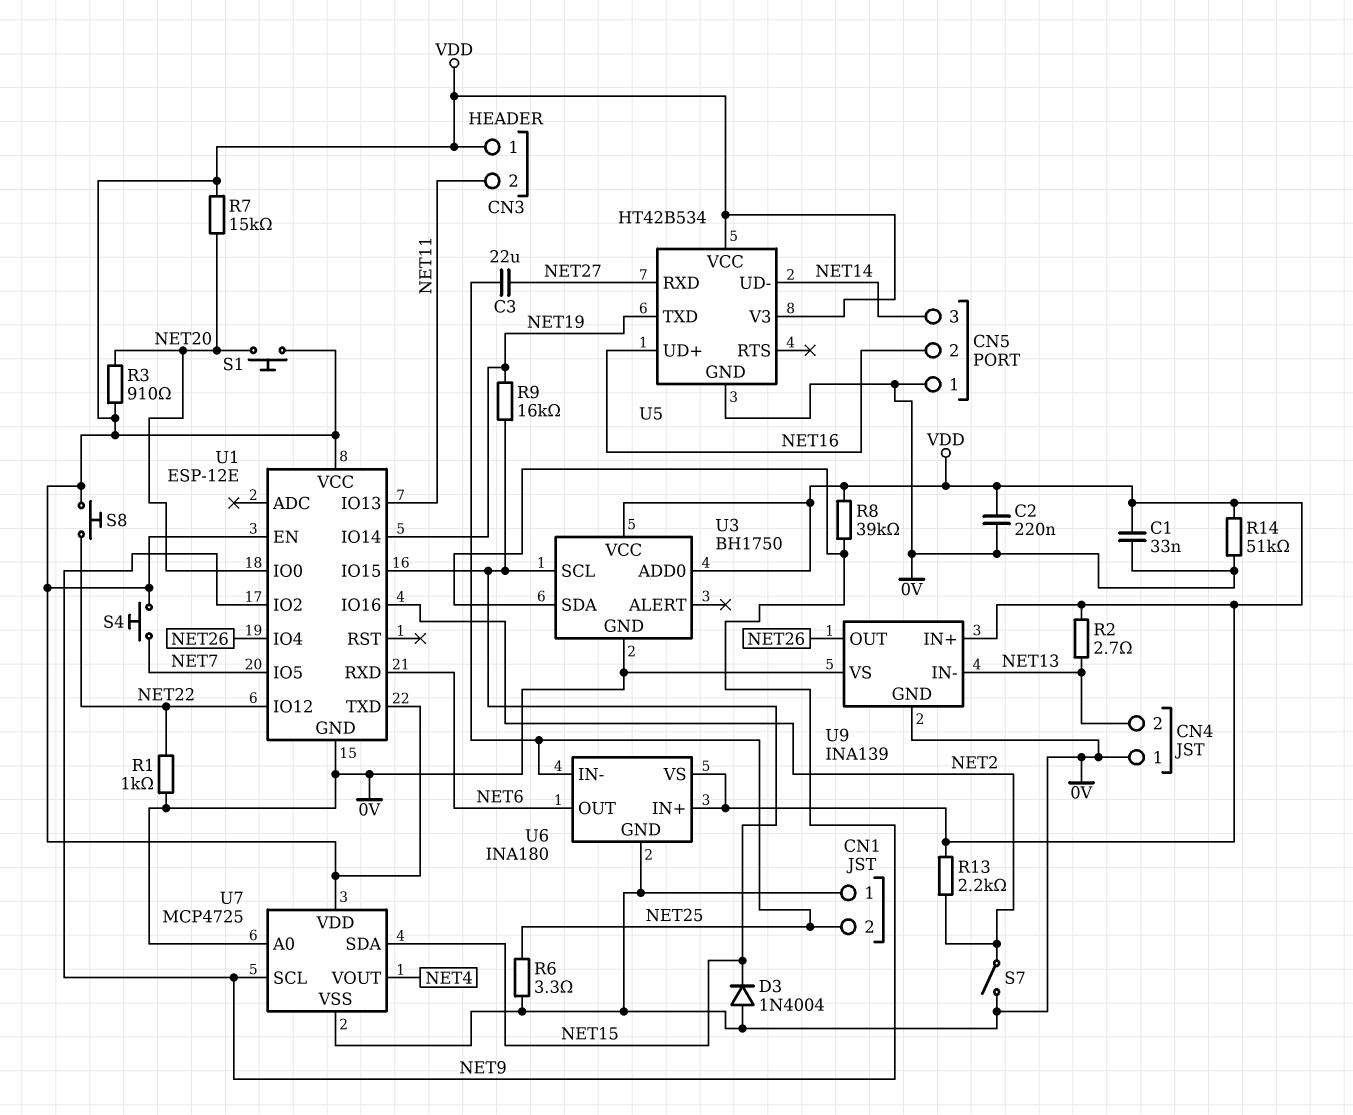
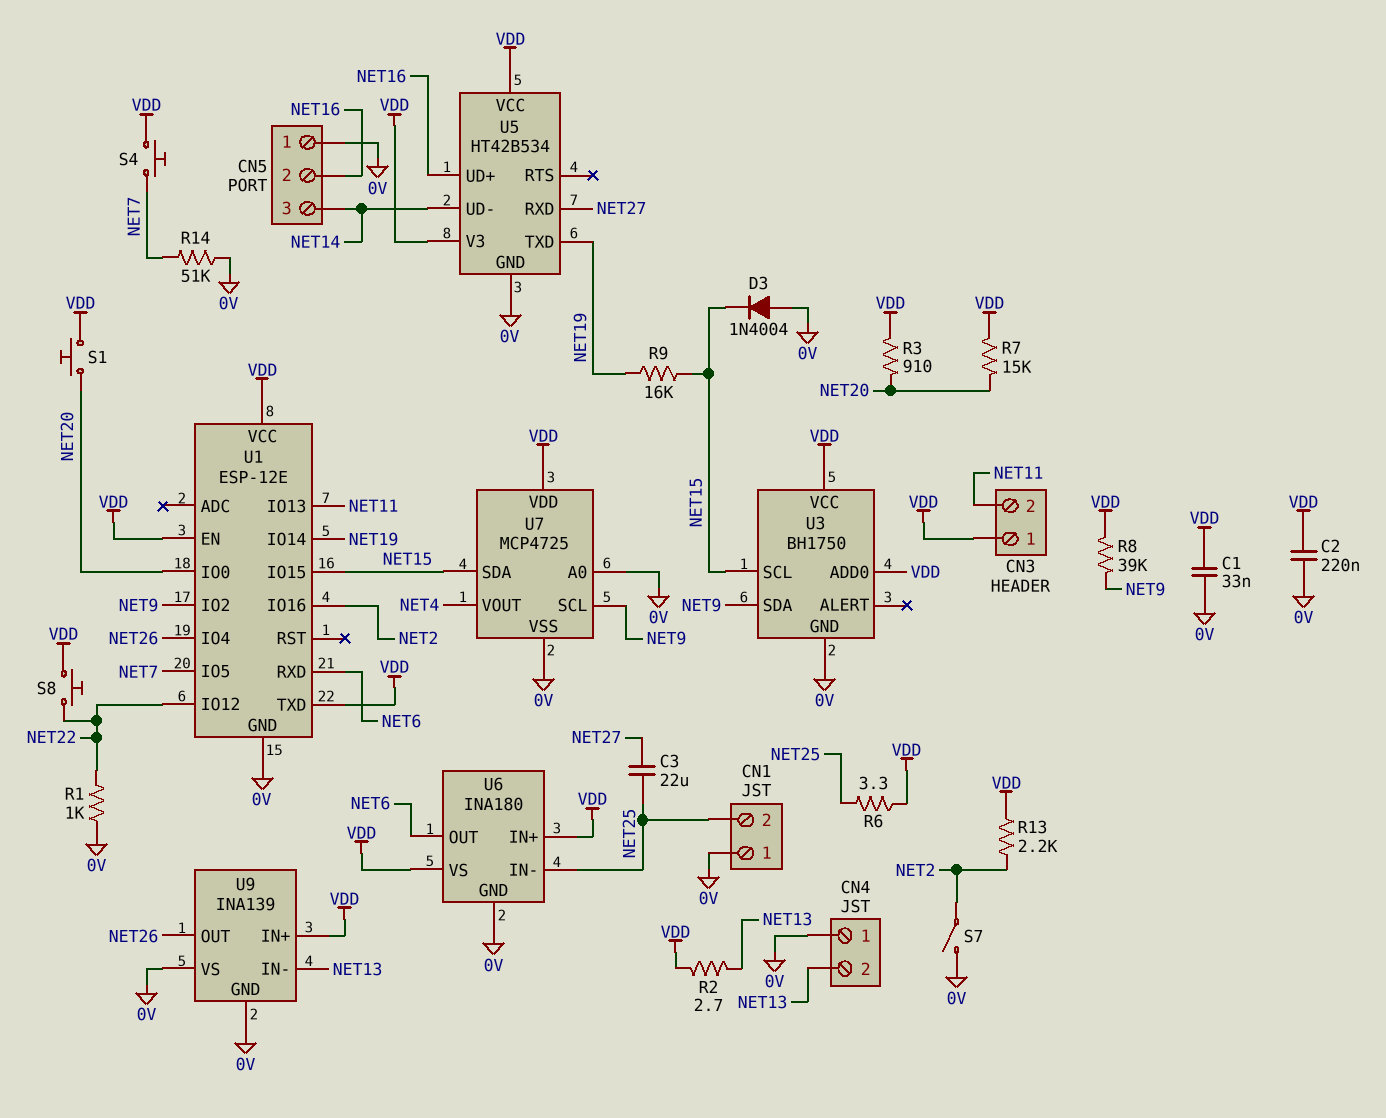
R6: 3.3 (0V, NET25) -> 3.3 (NET25, VDD)
R14: 51k (0V, VDD) -> 51k (0V, NET7)

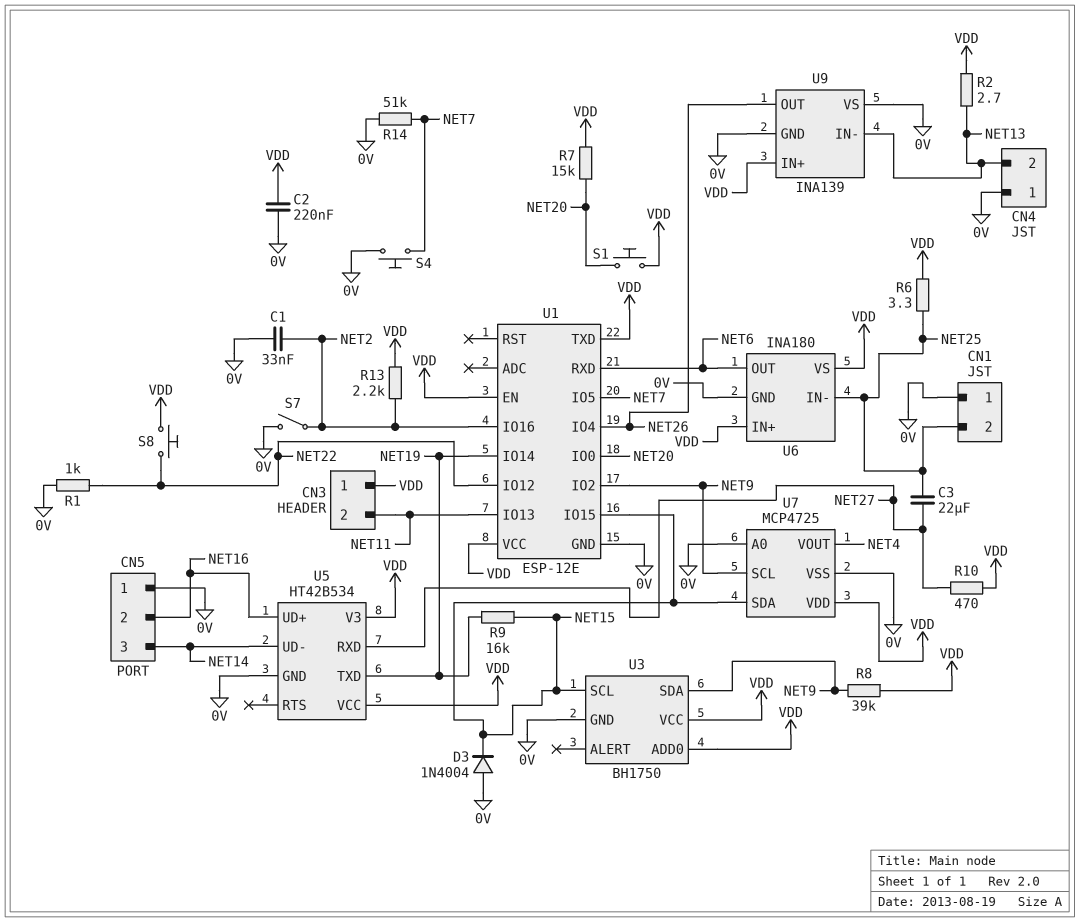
C1: 33nF (0V, VDD) -> 33nF (0V, NET2)
R3: 910 (NET20, VDD) -> none
R10: none -> 470 (NET27, VDD)
S4: button (NET7, VDD) -> button (0V, NET7)

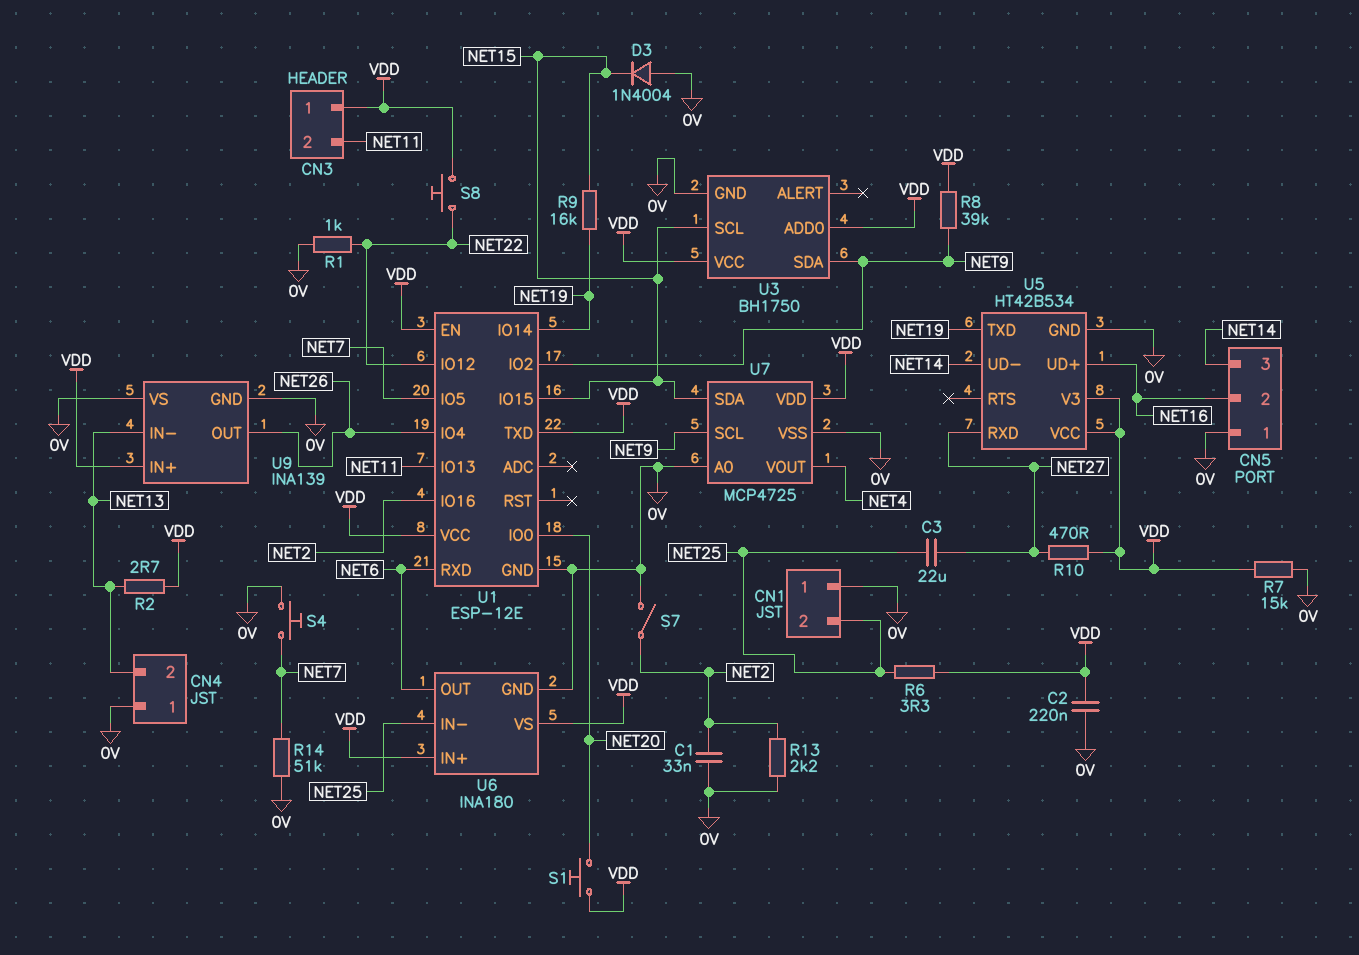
R7: 15k (NET20, VDD) -> 15k (0V, VDD)
R13: 2.2k (NET2, VDD) -> 2.2k (0V, NET2)

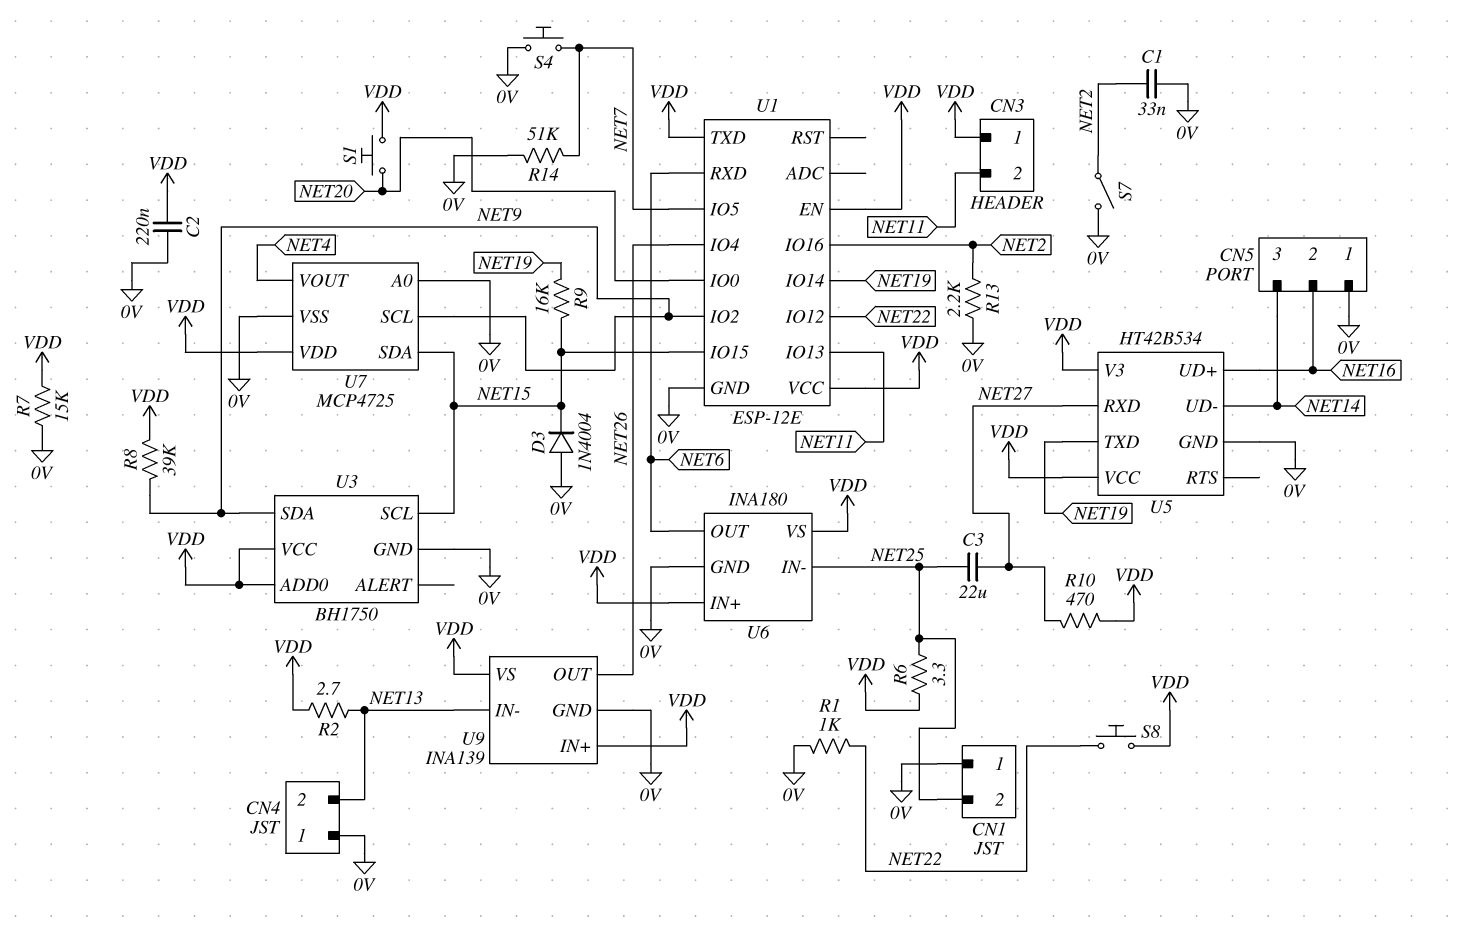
U9 pin VS: 0V -> VDD

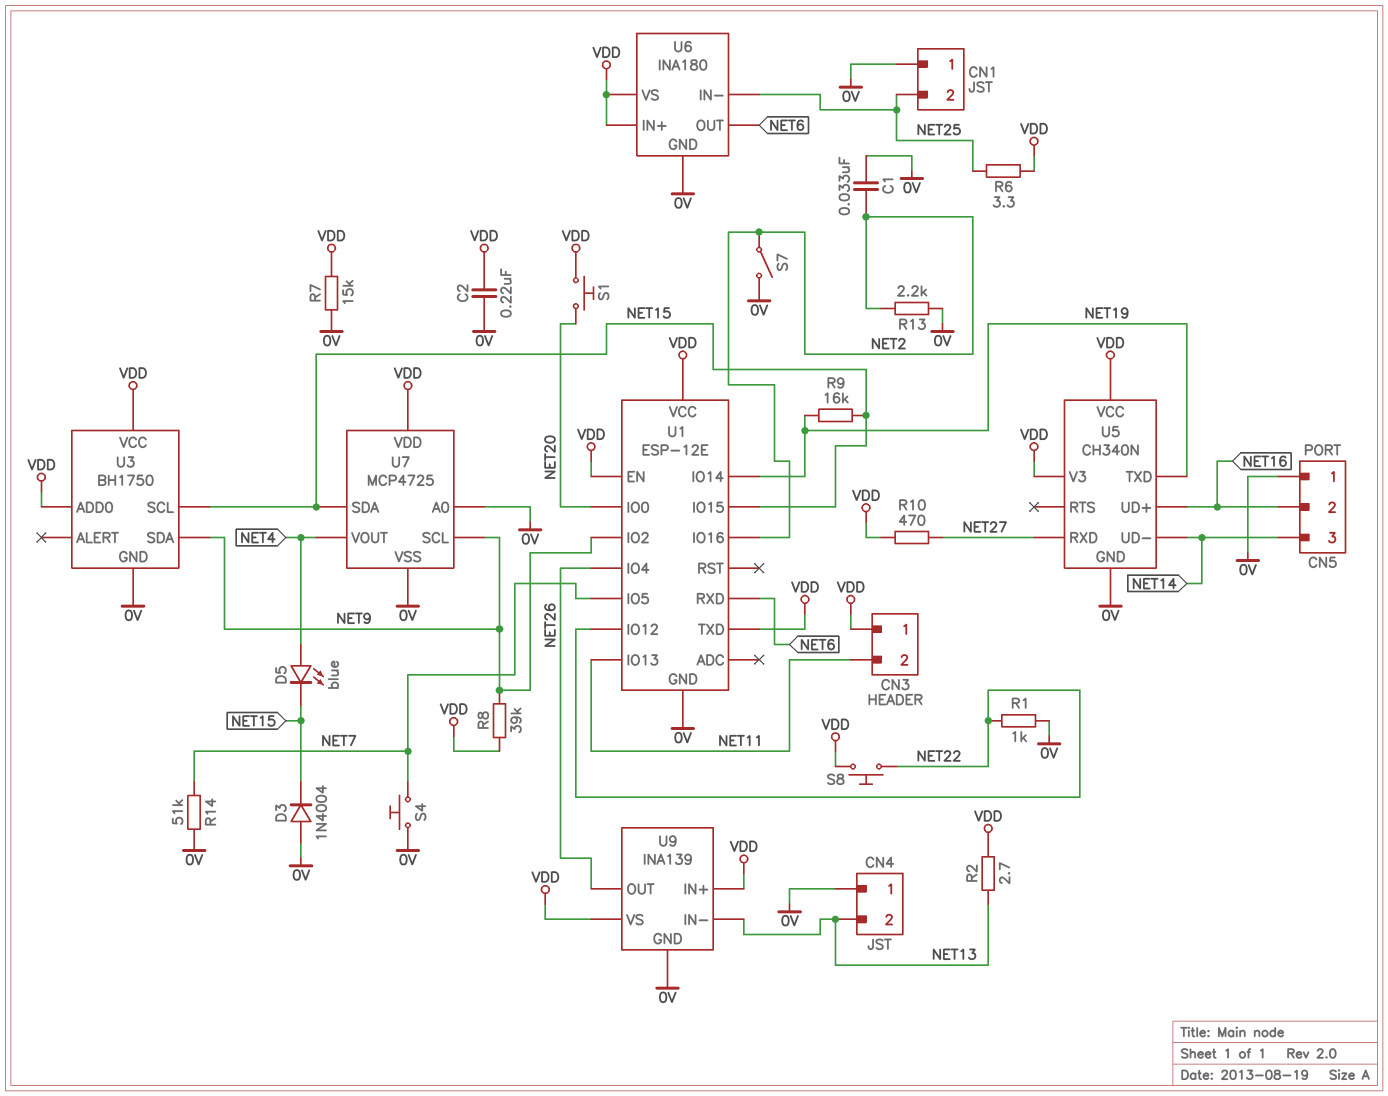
C3: 22uF (NET25, NET27) -> none
D5: none -> LED blue (A NET4, K NET15)
U5: HT42B534 -> CH340N

